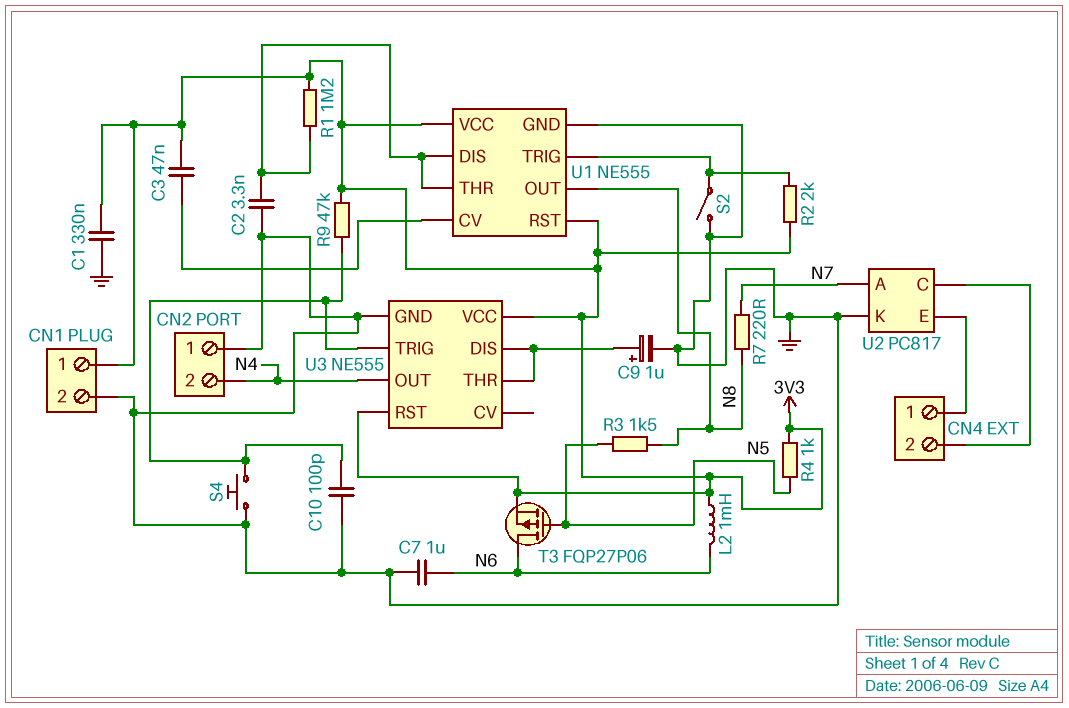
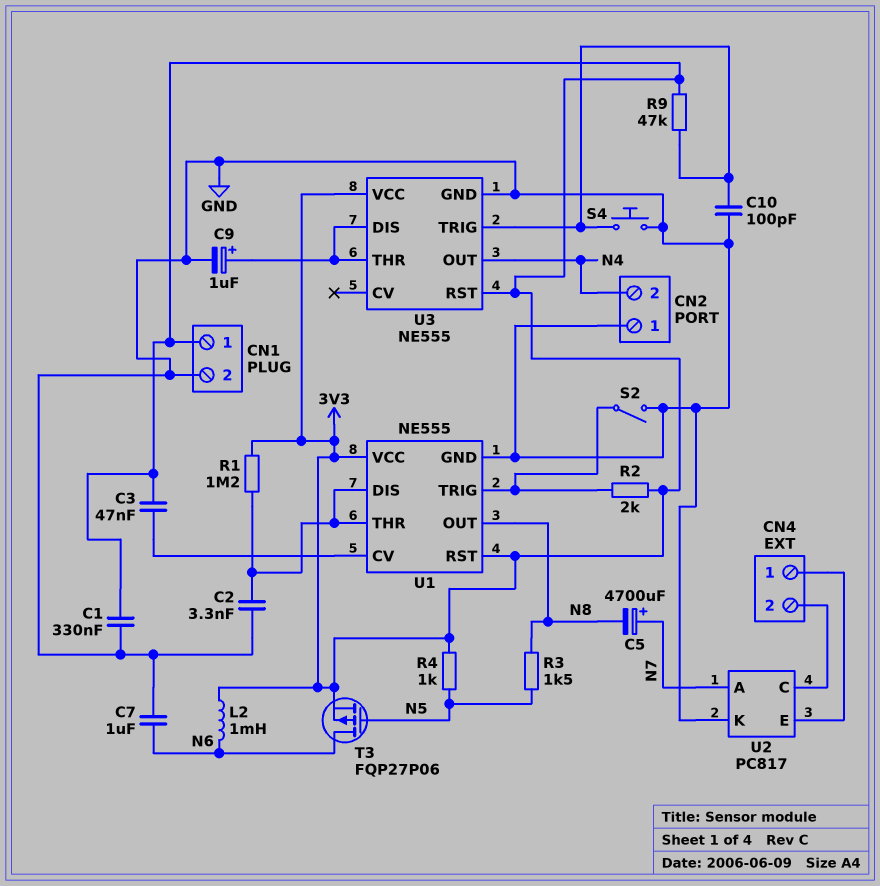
C5: none -> 4700uF (plus N7, minus N8)
R7: 220 (N7, N8) -> none

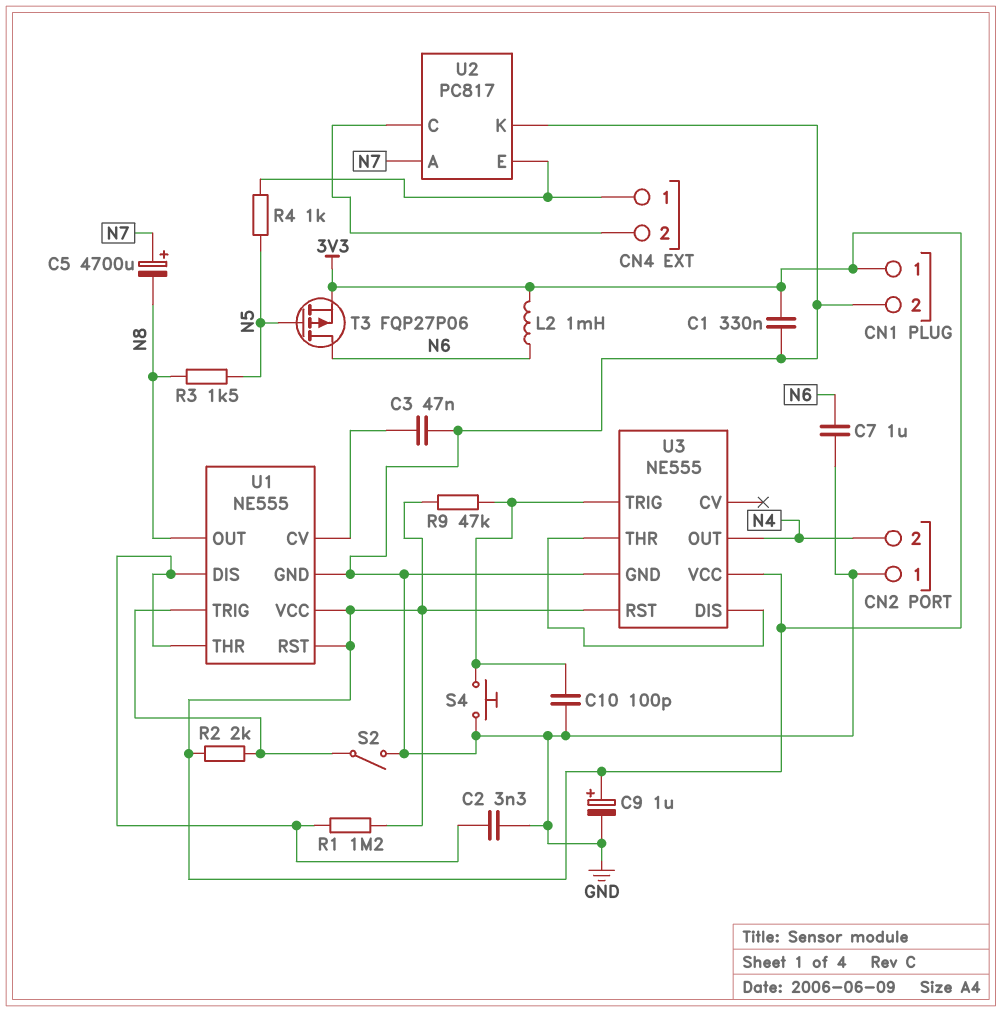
C3: 47nF (3V3, U1/CV) -> 47nF (GND, U1/CV)
C9: 1uF (plus U3/DIS, minus GND) -> 1uF (plus 3V3, minus GND)
R4: 1k (3V3, N5) -> 1k (CN4/1, N5)

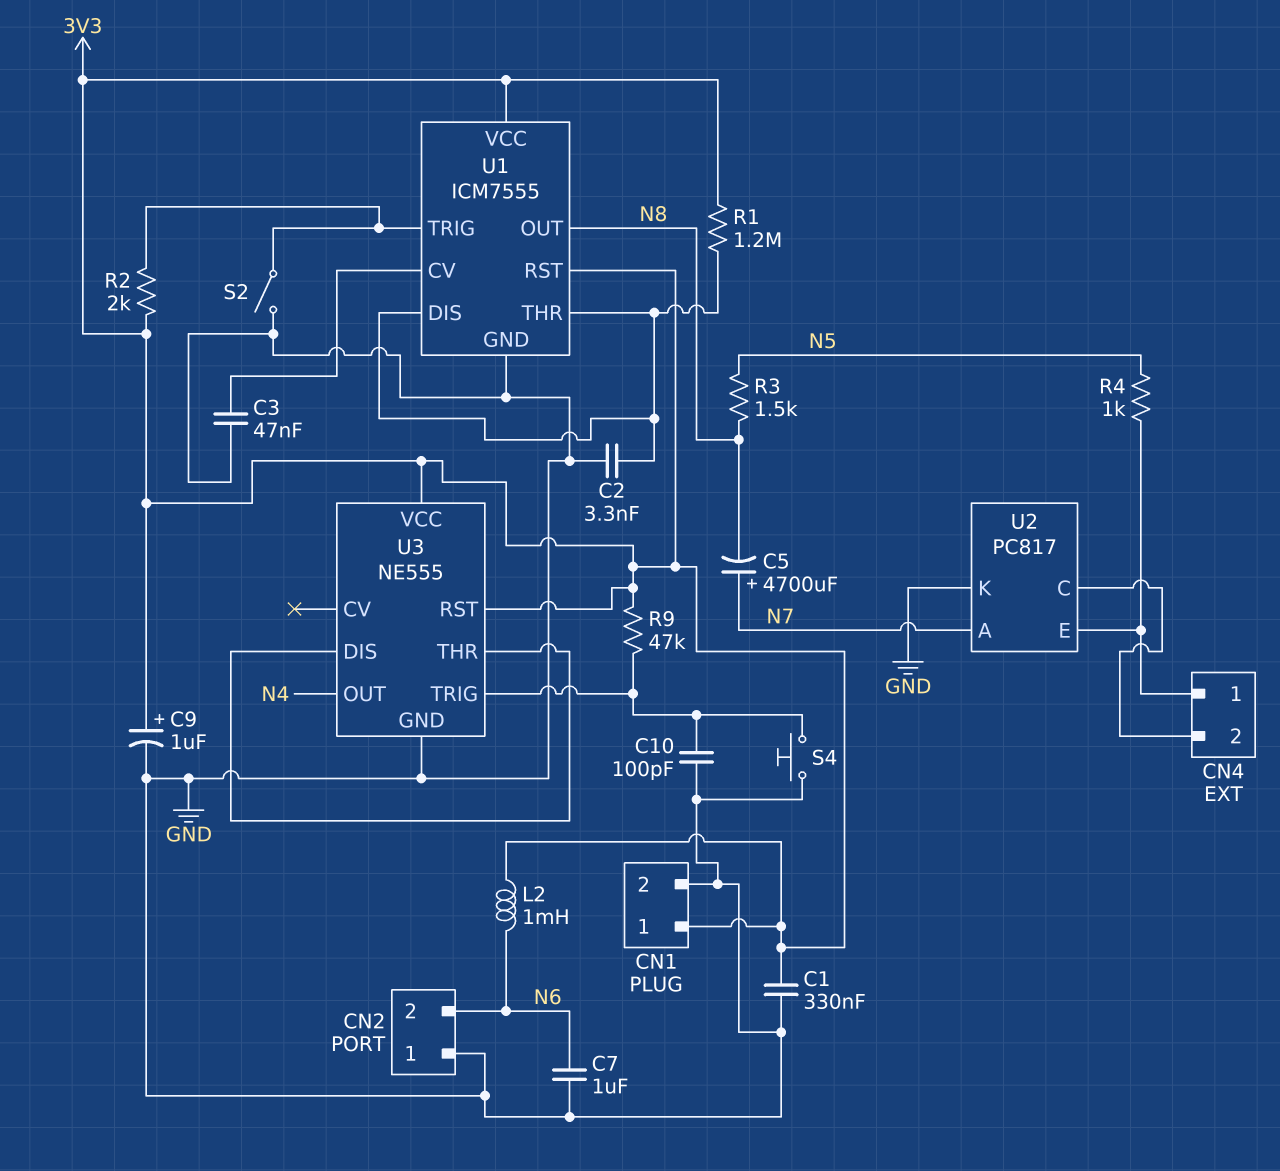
CN2 pin 2: N4 -> N6
T3: PMOS FQP27P06 (G N5, D N6, S 3V3) -> none
U1: NE555 -> ICM7555

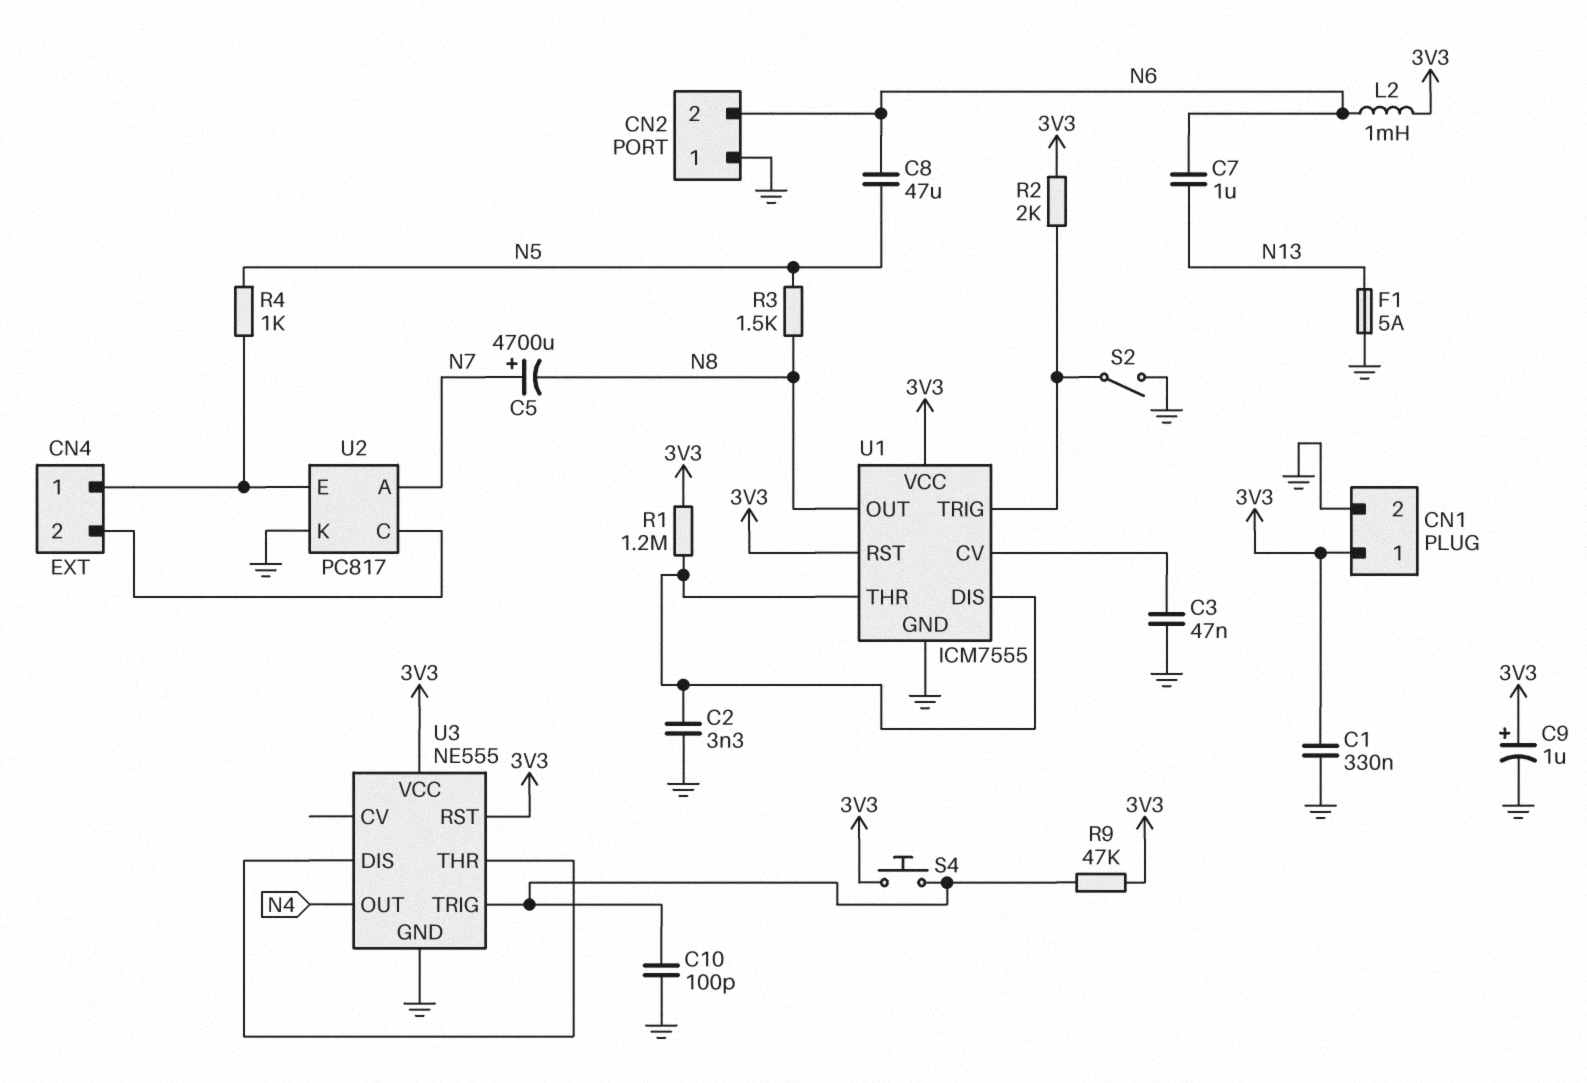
C7: 1uF (GND, N6) -> 1uF (N6, N13)
C8: none -> 47uF (N5, N6)
F1: none -> 5A (GND, N13)
S4: button (GND, U3/TRIG) -> button (3V3, U3/TRIG)

